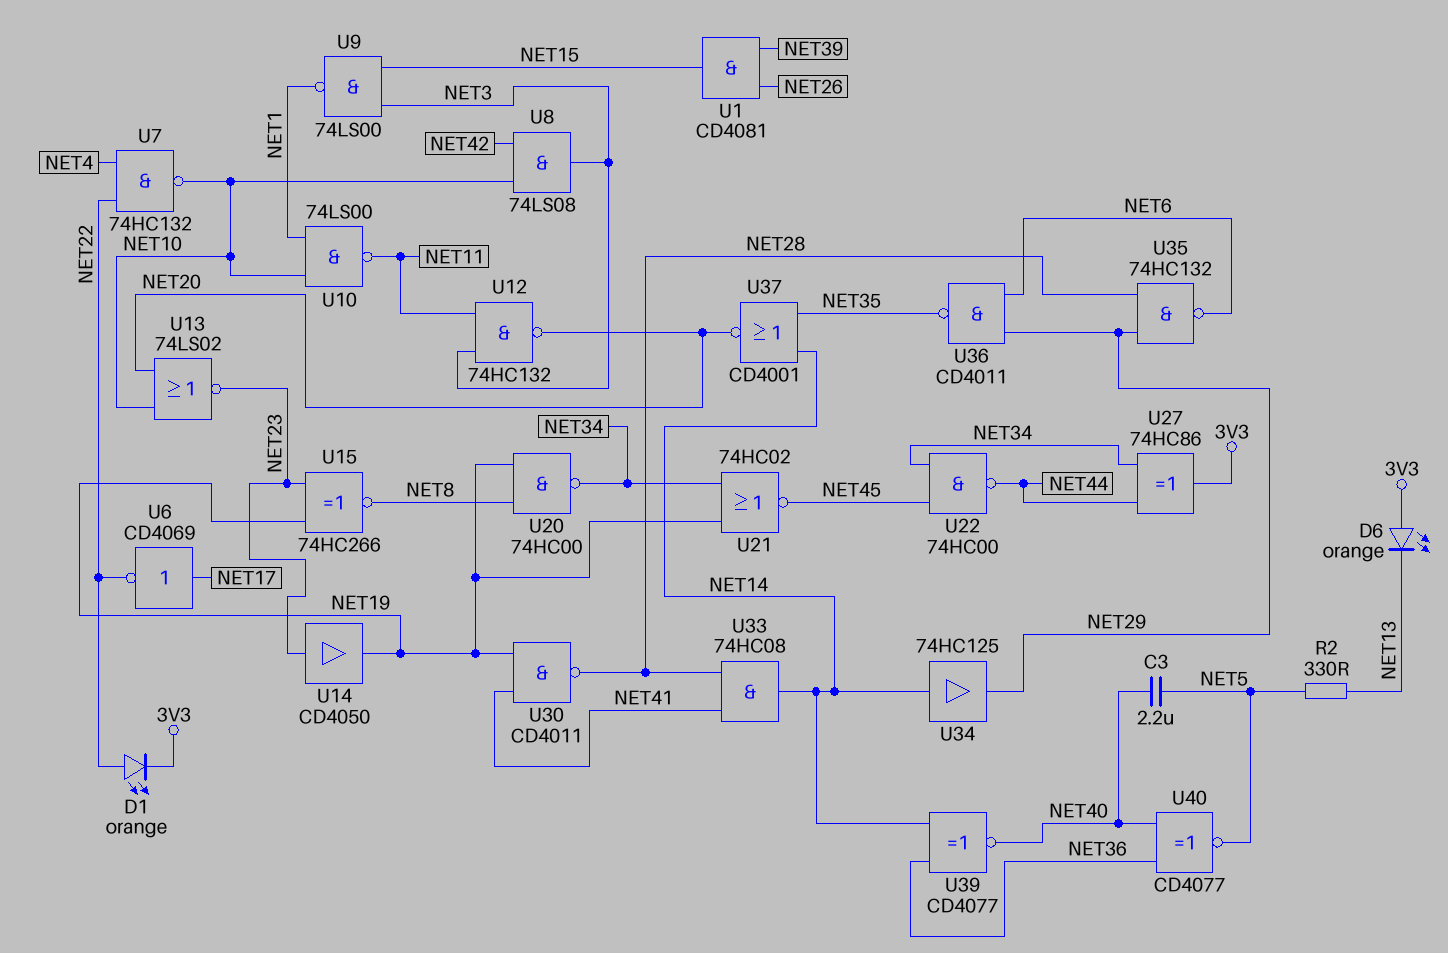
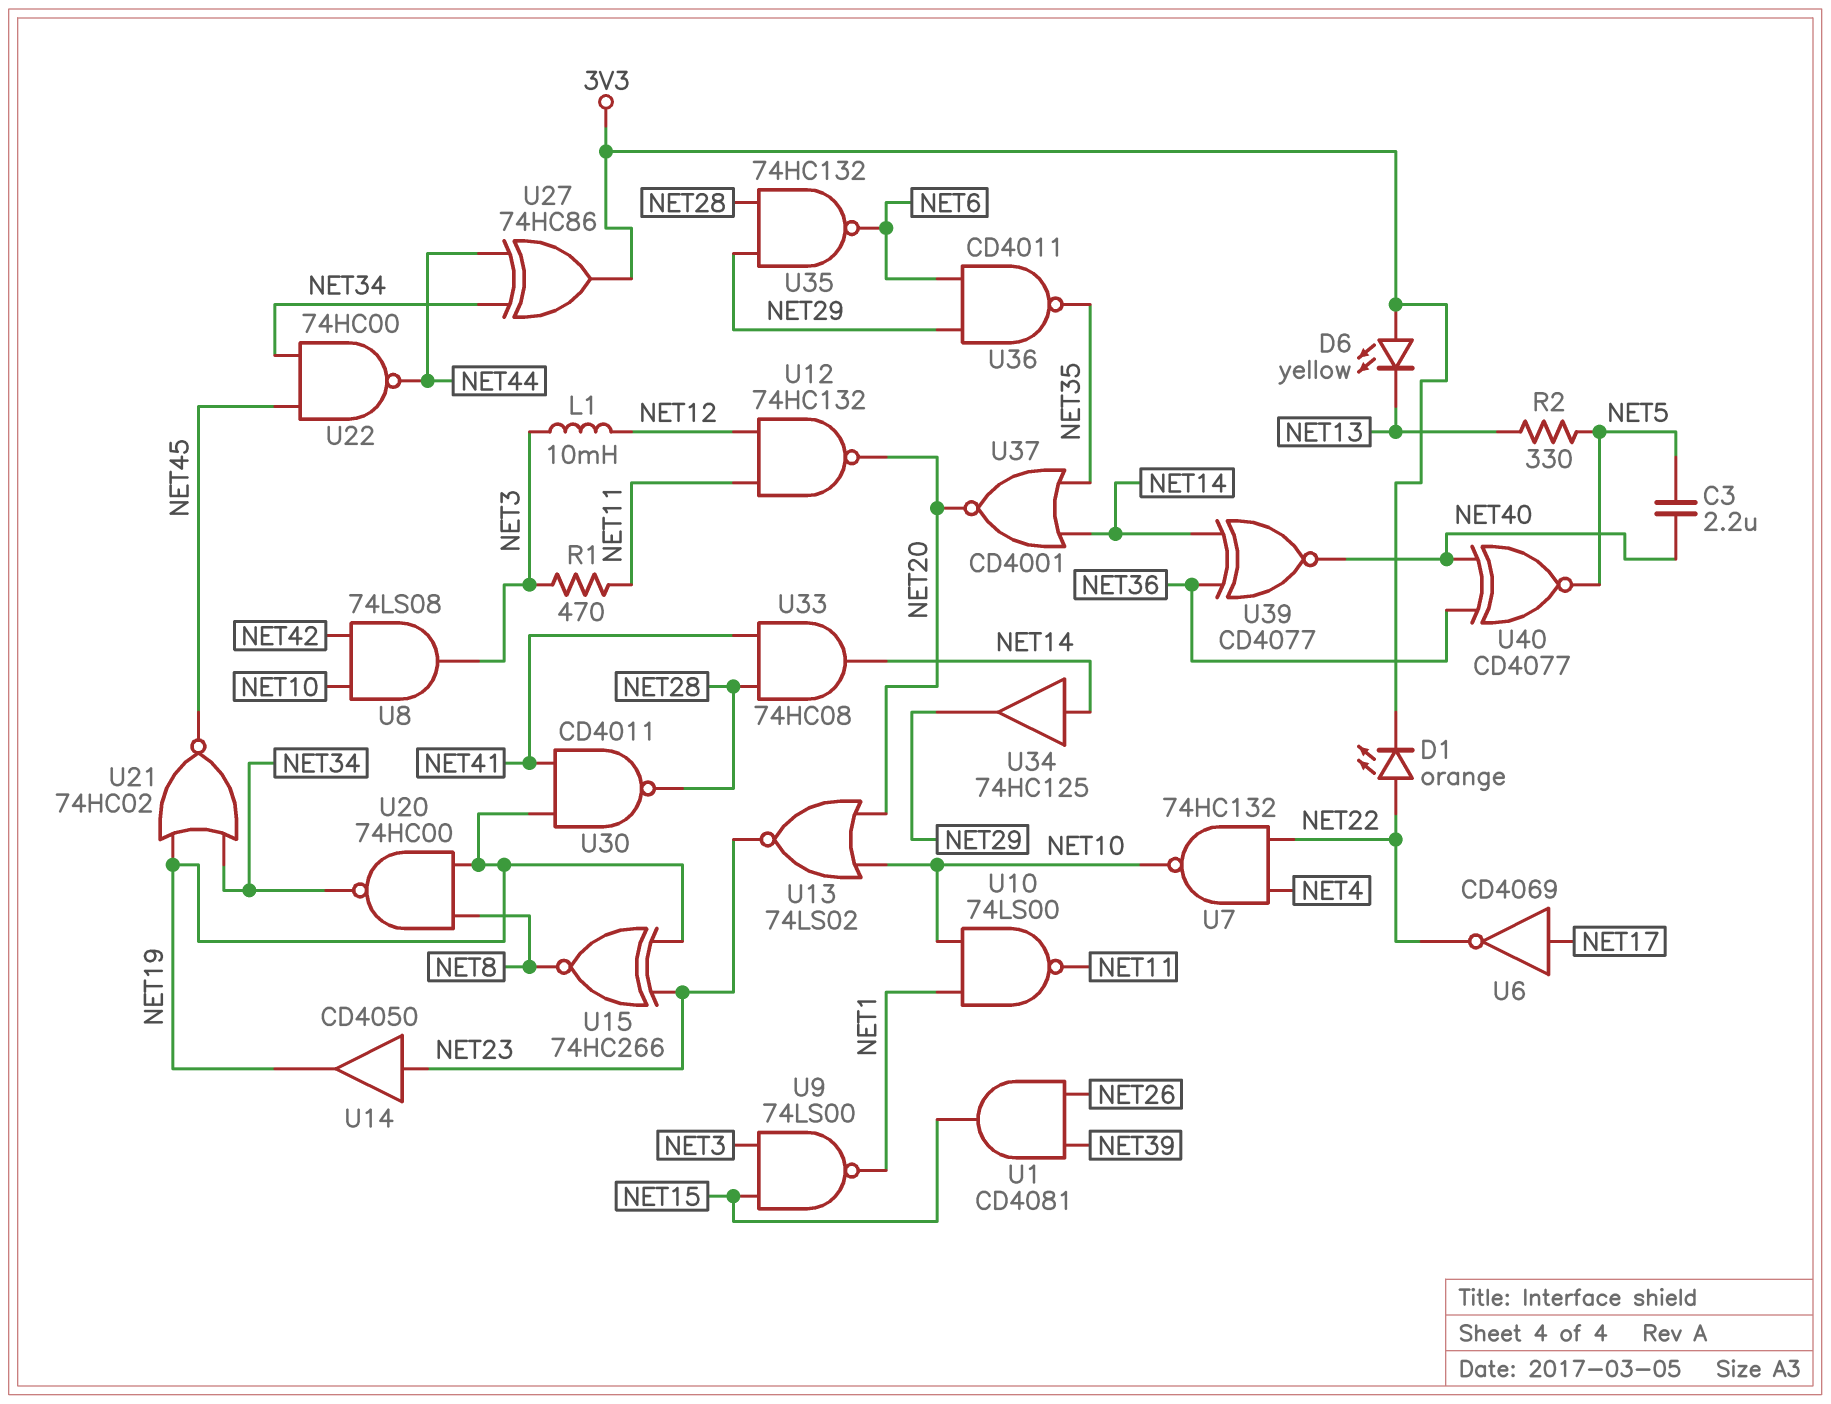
D6: LED orange (A 3V3, K NET13) -> LED yellow (A 3V3, K NET13)
L1: none -> 10mH (NET3, NET12)
R1: none -> 470 (NET3, NET11)
U12: NAND 74HC132 (in NET3, in NET11, out NET20) -> NAND 74HC132 (in NET11, in NET12, out NET20)

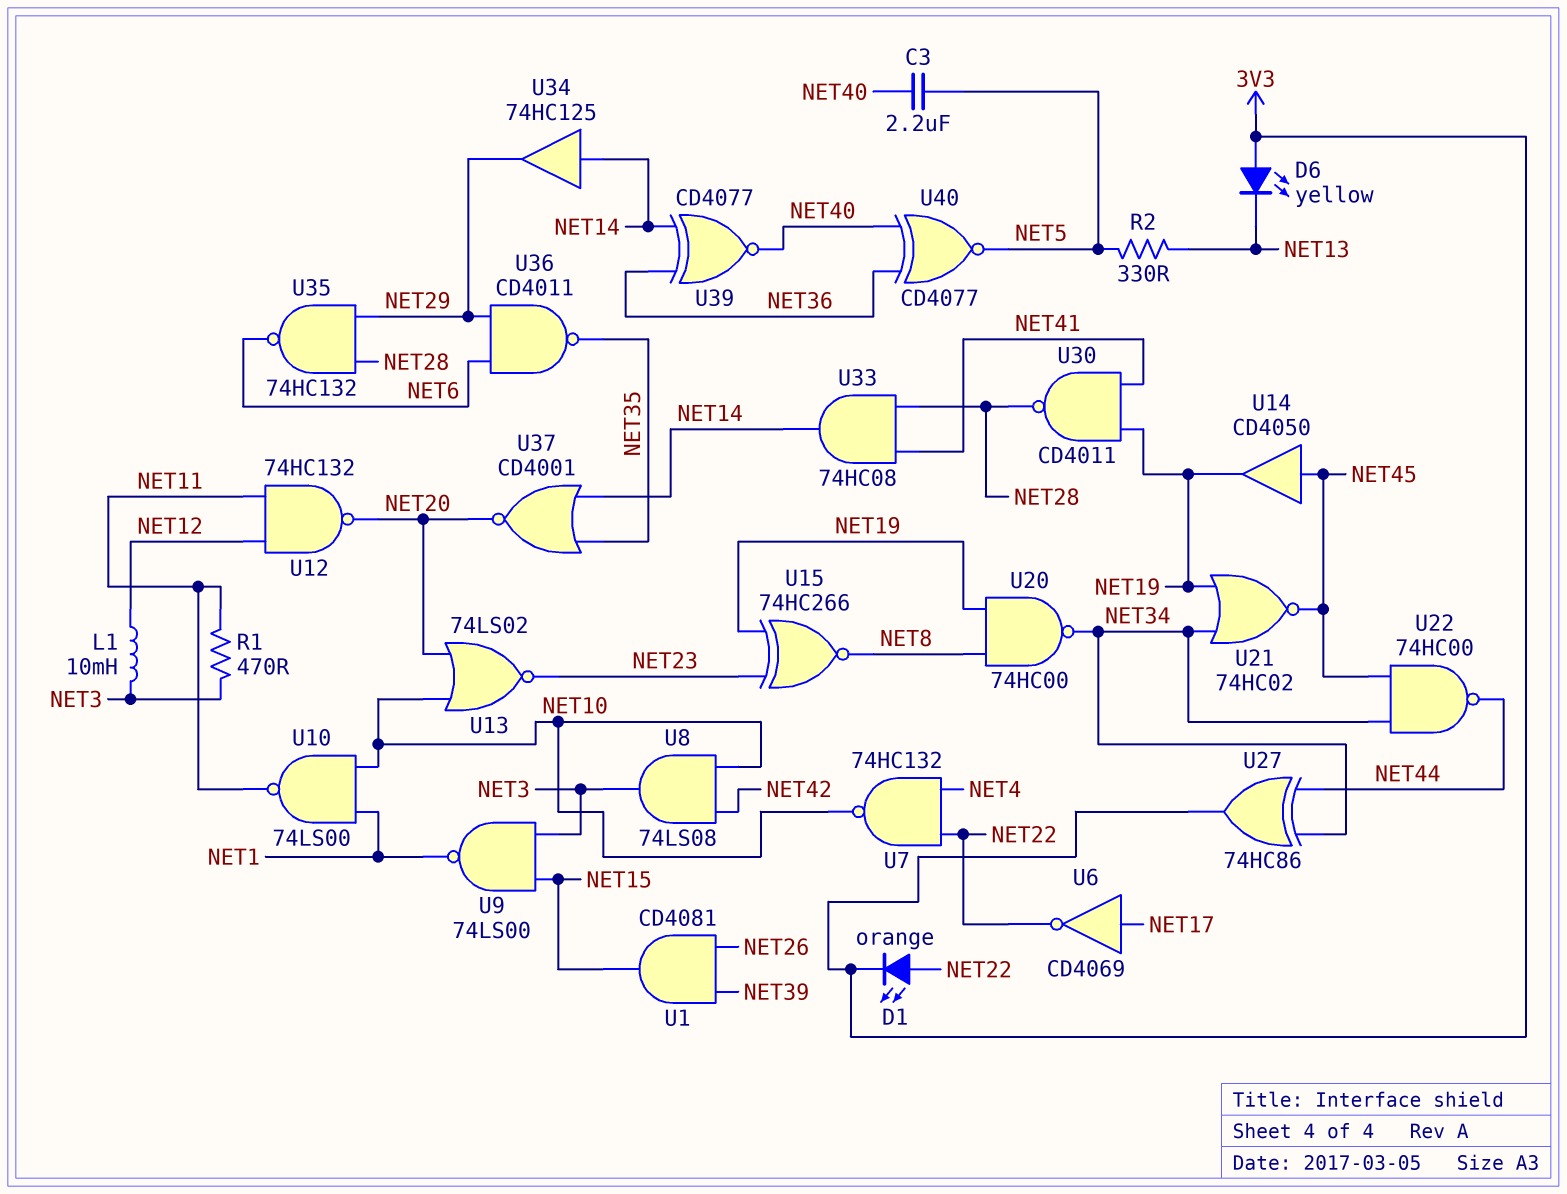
U14: buffer CD4050 (in NET23, out NET19) -> buffer CD4050 (in NET45, out NET19)

